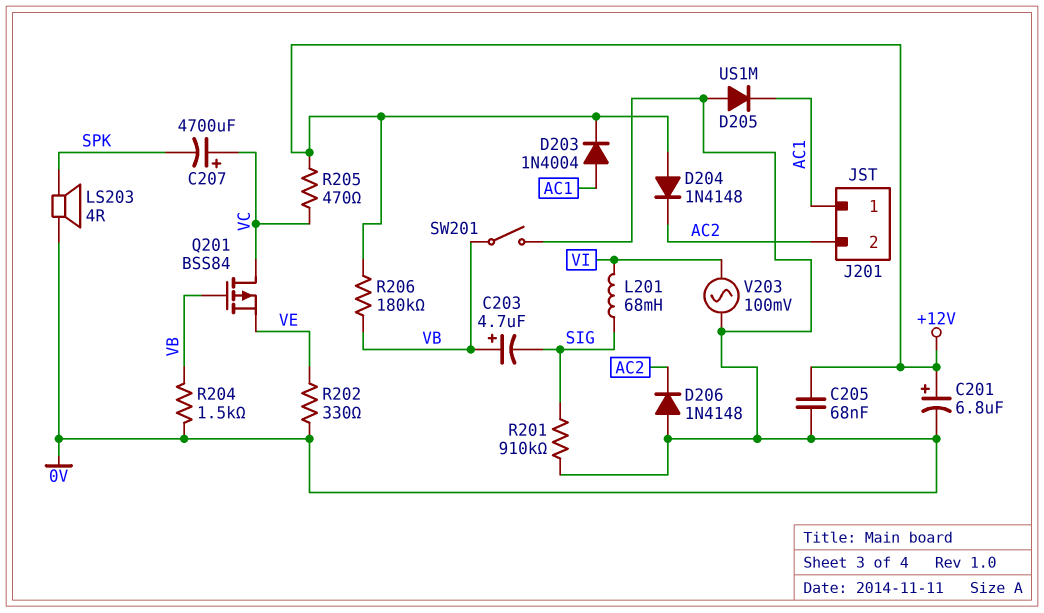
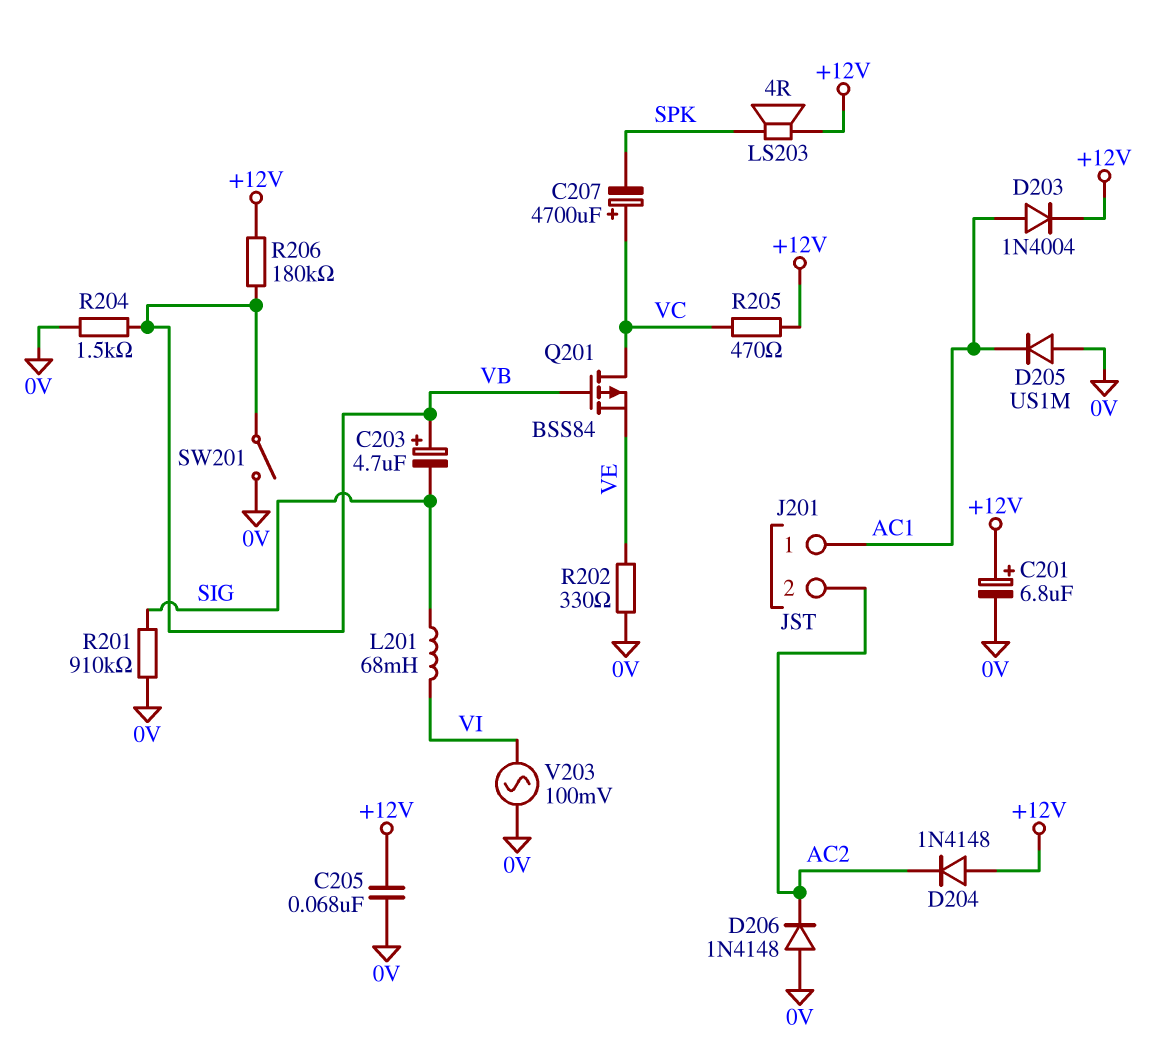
LS203: speaker 4R (0V, SPK) -> speaker 4R (+12V, SPK)

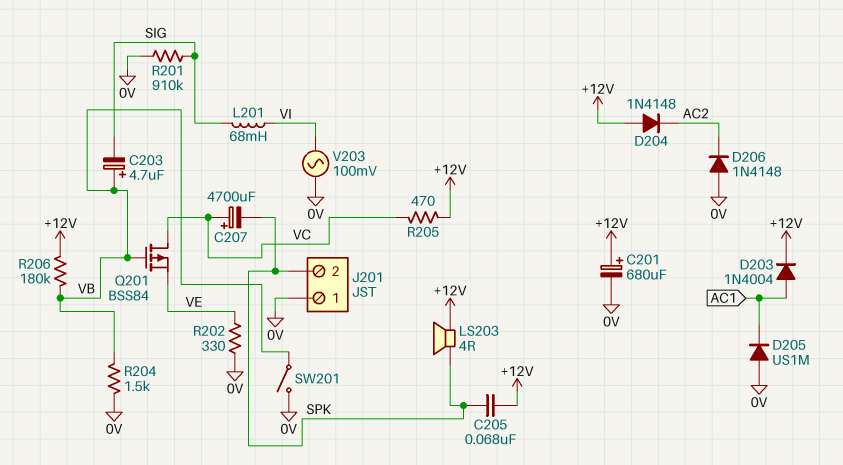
C201: 6.8uF (plus +12V, minus 0V) -> 680uF (plus +12V, minus 0V)
C205: 68nF (+12V, 0V) -> 68nF (+12V, SPK)
J201 pin 1: AC1 -> 0V
J201 pin 2: AC2 -> SPK

